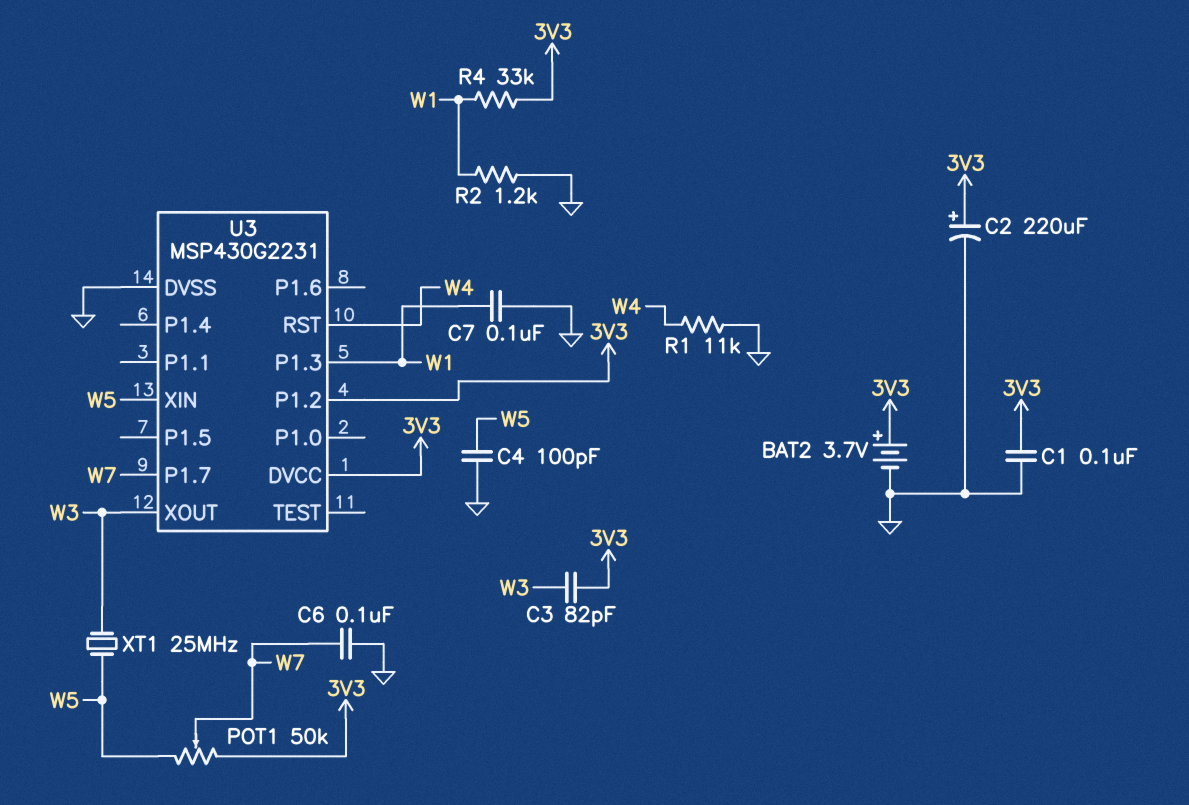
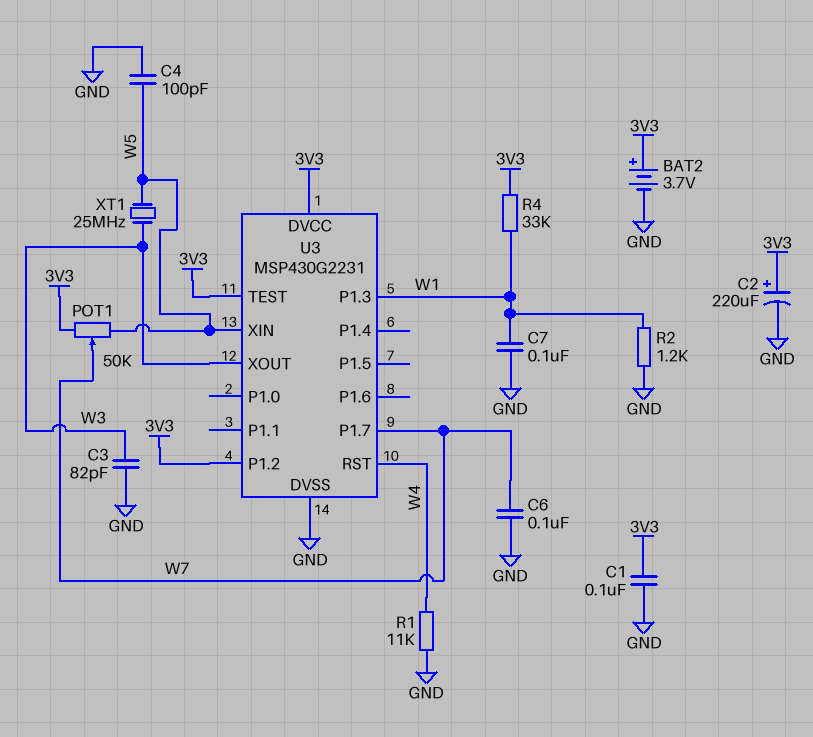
C3: 82pF (3V3, W3) -> 82pF (GND, W3)
U3 pin TEST: none -> 3V3

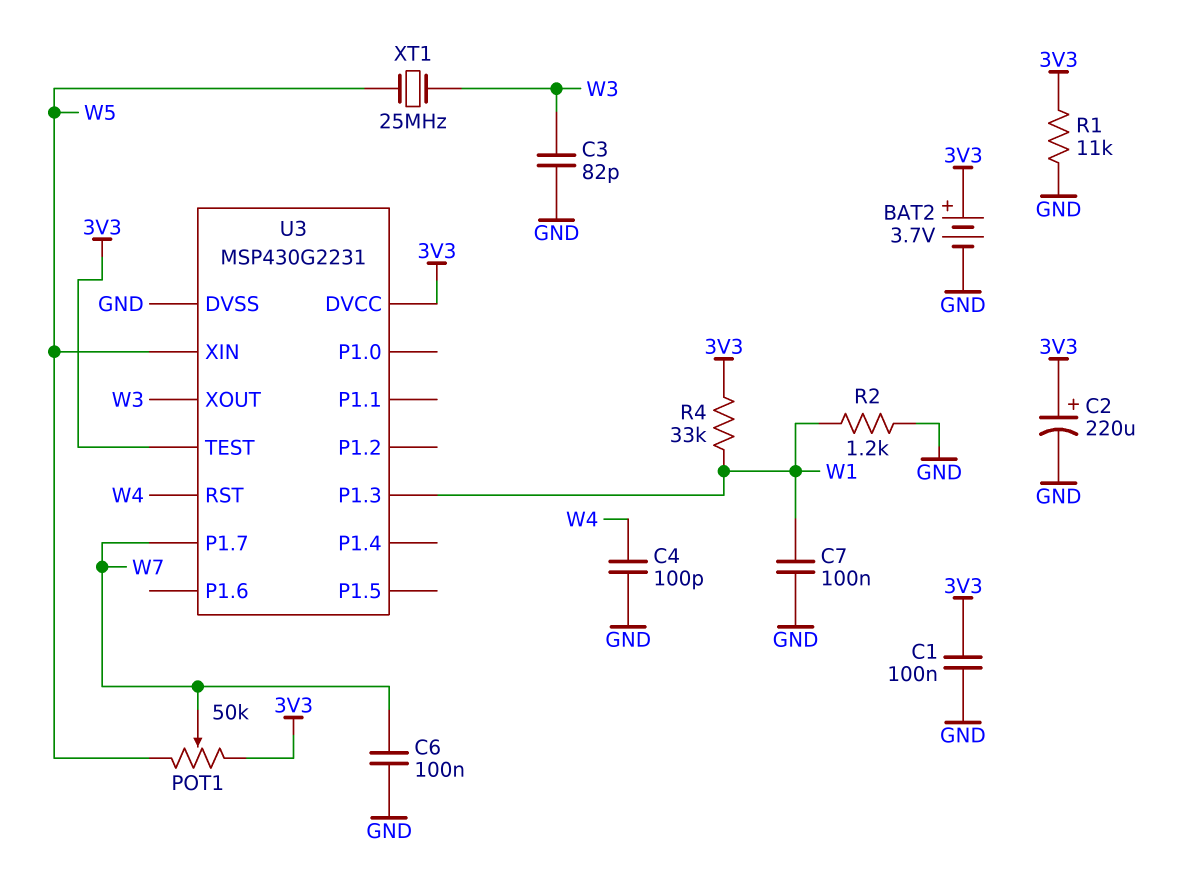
C4: 100pF (GND, W5) -> 100pF (GND, W4)
R1: 11k (GND, W4) -> 11k (3V3, GND)
U3 pin P1.2: 3V3 -> none

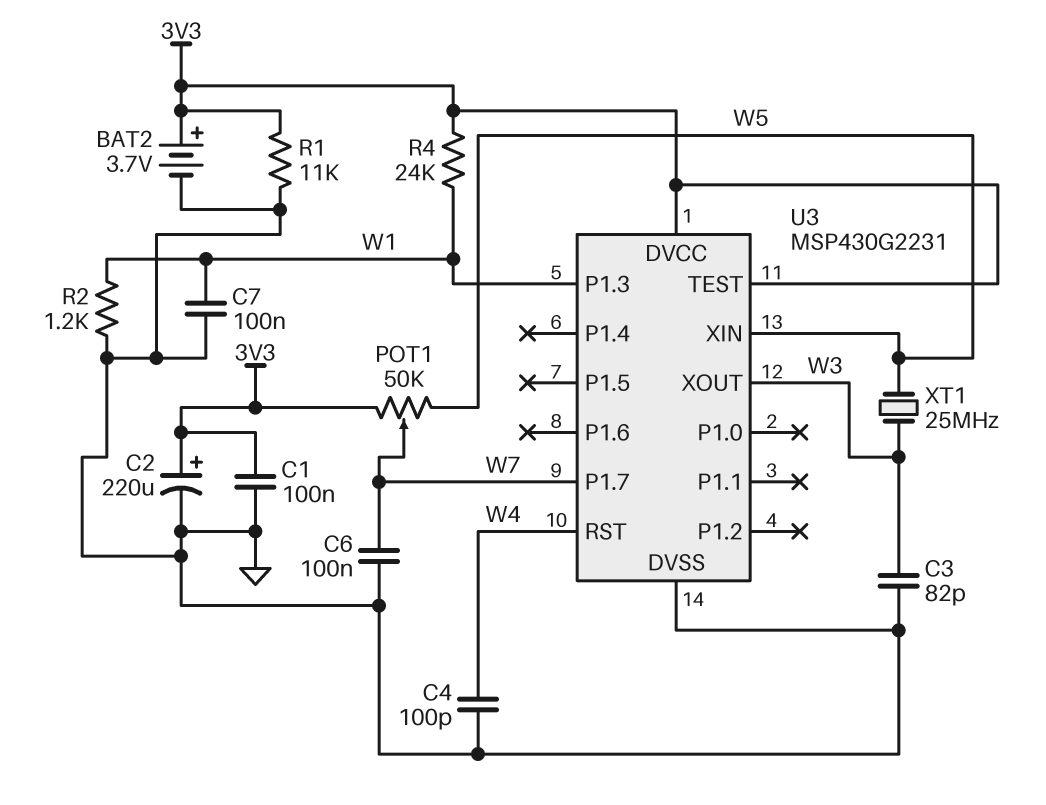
R4: 33k (3V3, W1) -> 24k (3V3, W1)

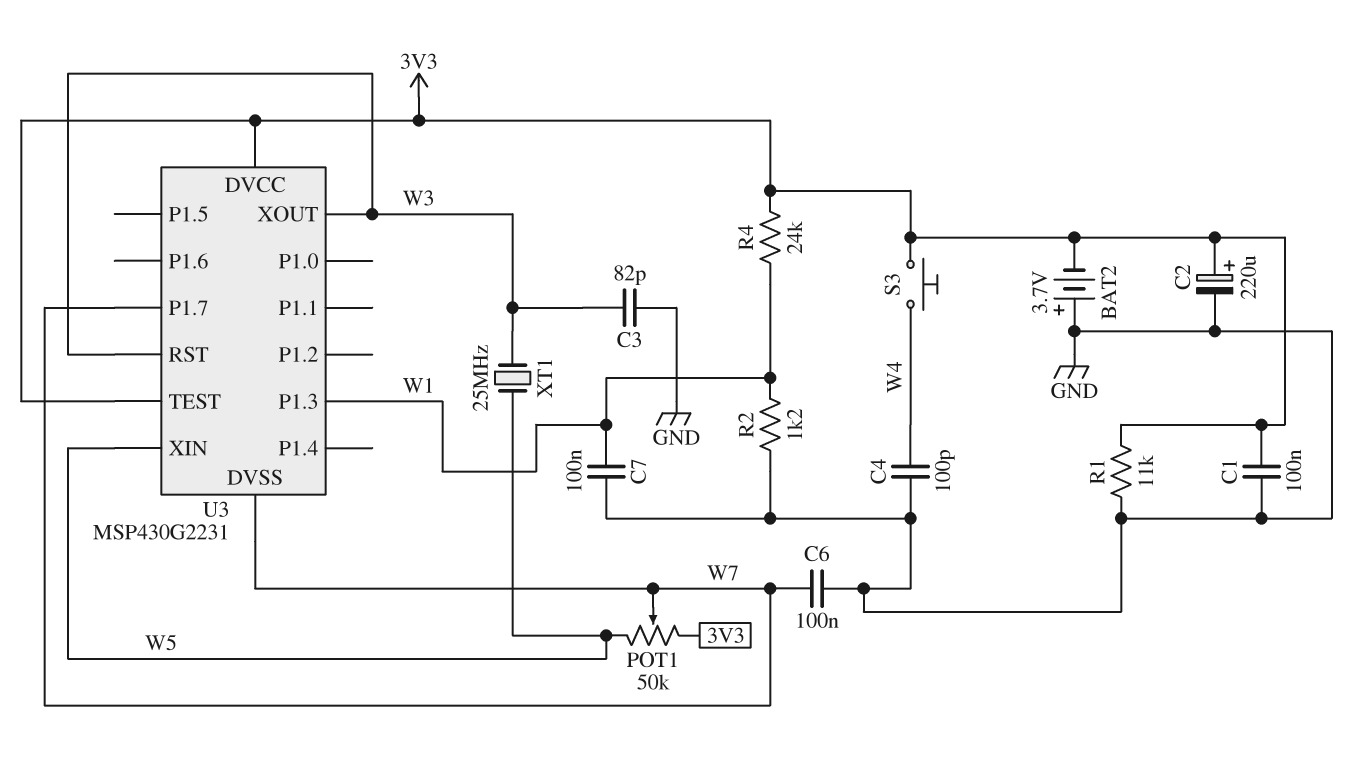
BAT2: 3.7V (plus 3V3, minus GND) -> 3.7V (plus GND, minus 3V3)
S3: none -> button (3V3, W4)
U3 pin DVSS: GND -> W7
U3 pin RST: W4 -> W3

